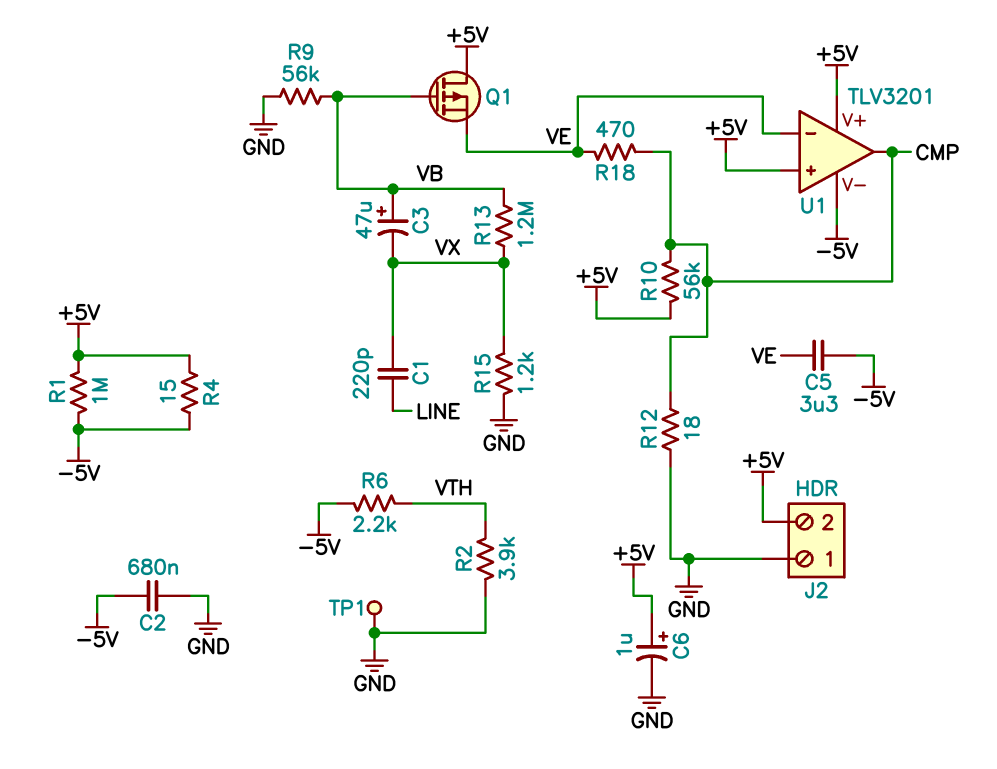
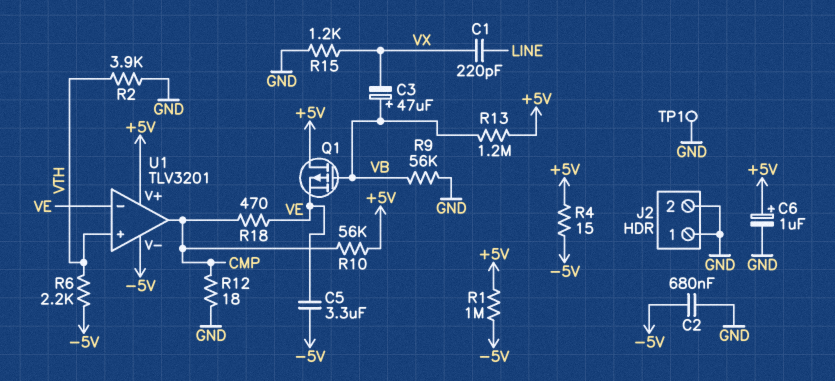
J2 pin 2: +5V -> GND
R13: 1.2M (VB, VX) -> 1.2M (+5V, VB)
U1 pin in+: +5V -> VTH

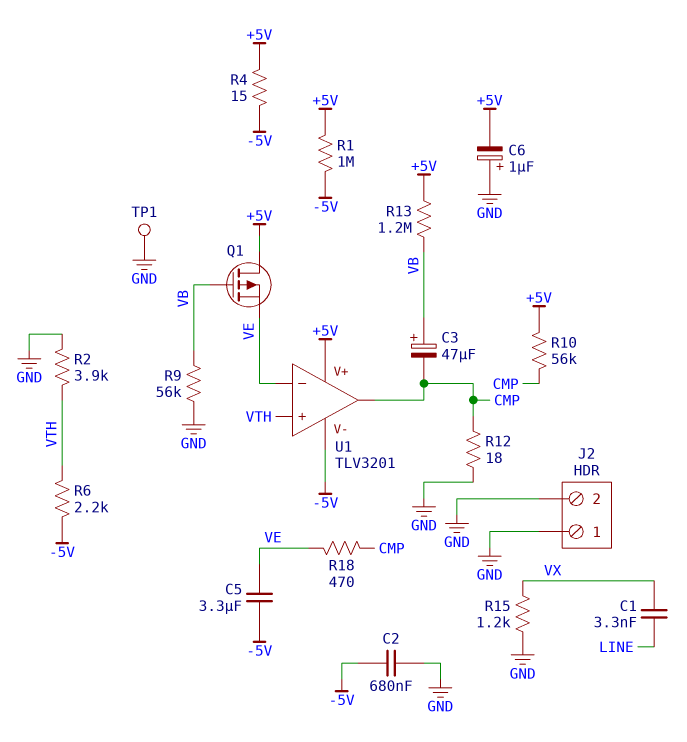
C1: 220pF (LINE, VX) -> 3.3nF (LINE, VX)
C3: 47uF (plus VB, minus VX) -> 47uF (plus VB, minus CMP)
C6: 1uF (plus +5V, minus GND) -> 1uF (plus GND, minus +5V)

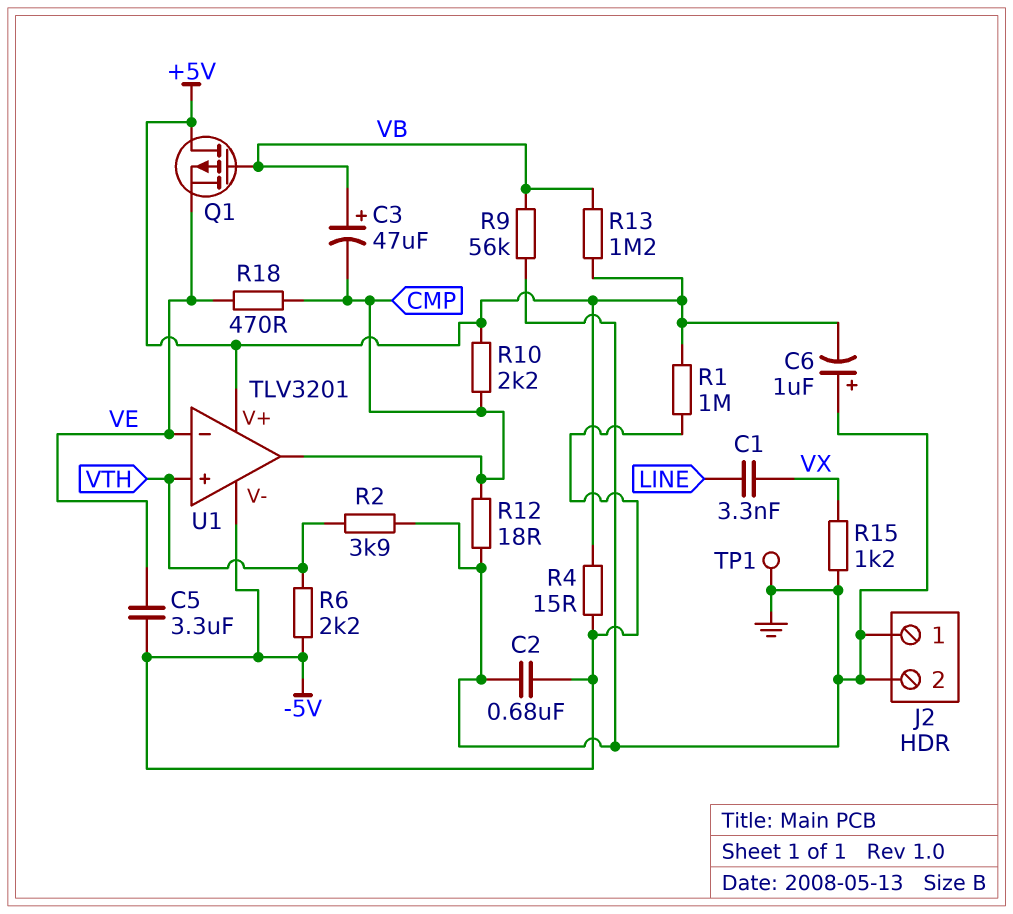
R10: 56k (+5V, CMP) -> 2.2k (+5V, CMP)

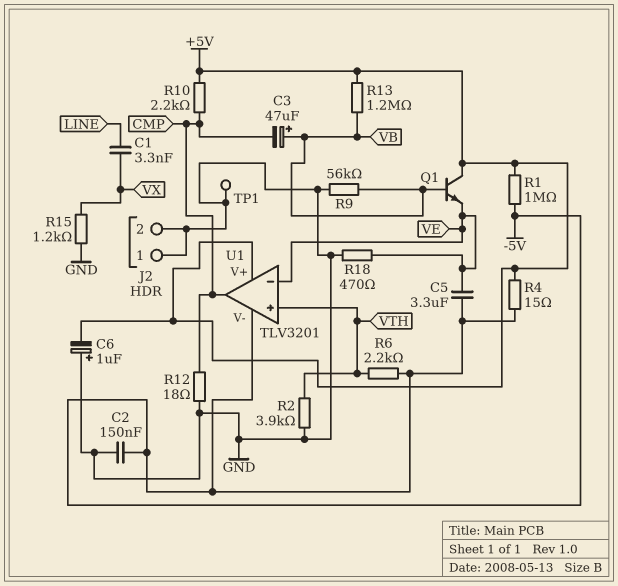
C2: 680nF (-5V, GND) -> 150nF (-5V, GND)
Q1: PMOS (G VB, D +5V, S VE) -> NPN (B VB, C +5V, E VE)
R18: 470 (CMP, VE) -> 470 (GND, VE)

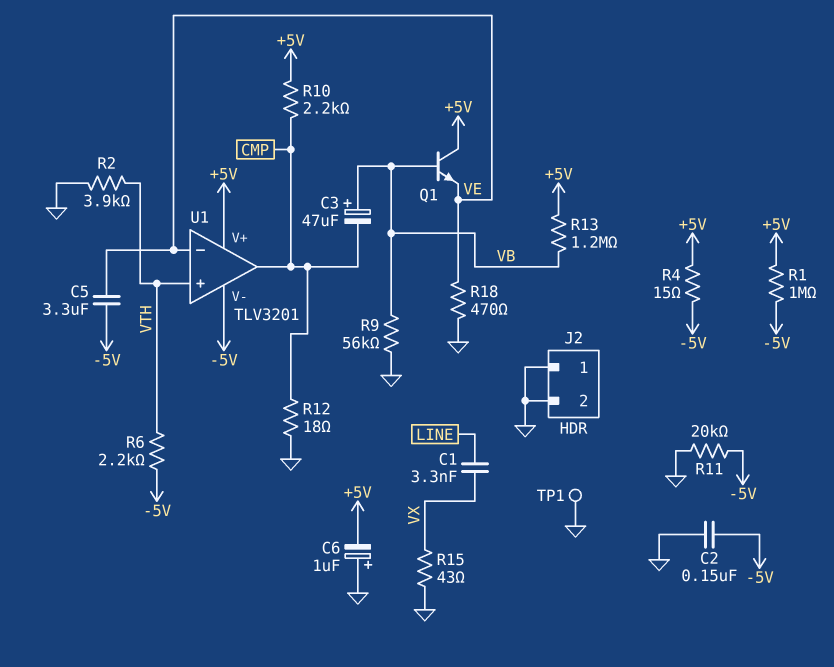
R11: none -> 20k (-5V, GND)
R15: 1.2k (GND, VX) -> 43 (GND, VX)

